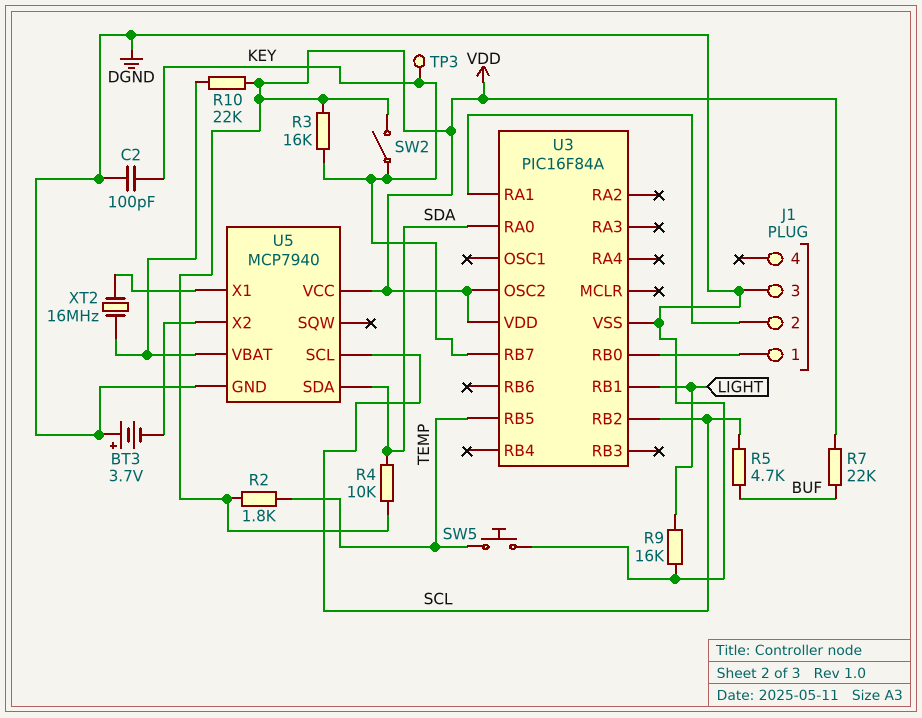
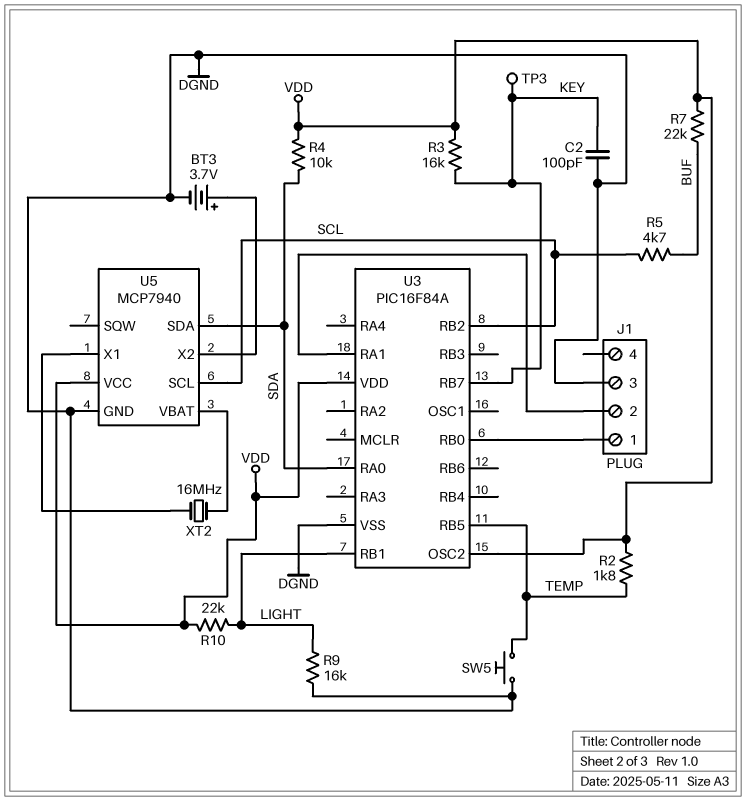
BT3: 3.7V (plus DGND, minus U5/X2) -> 3.7V (plus U5/X2, minus DGND)
R10: 22k (U5/VBAT, VDD) -> 22k (LIGHT, VDD)
SW2: switch (KEY, VDD) -> none

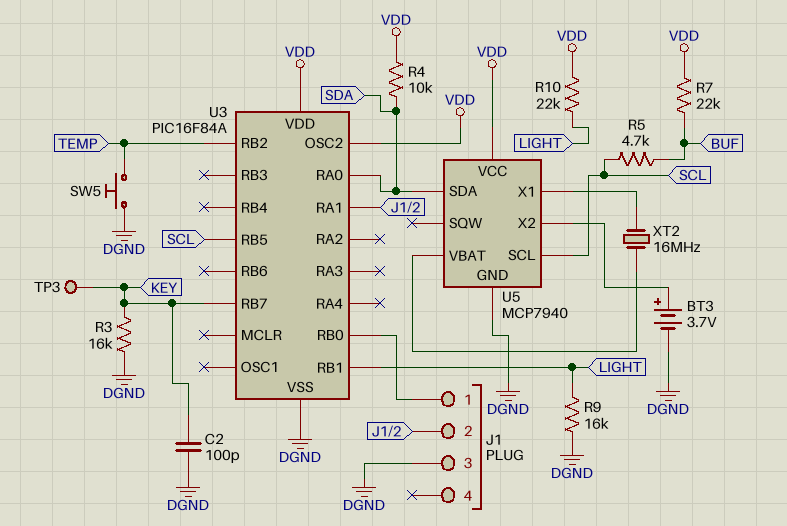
R2: 1.8k (TEMP, VDD) -> none
R3: 16k (KEY, VDD) -> 16k (DGND, KEY)
U3 pin RB2: SCL -> TEMP
U3 pin RB5: TEMP -> SCL

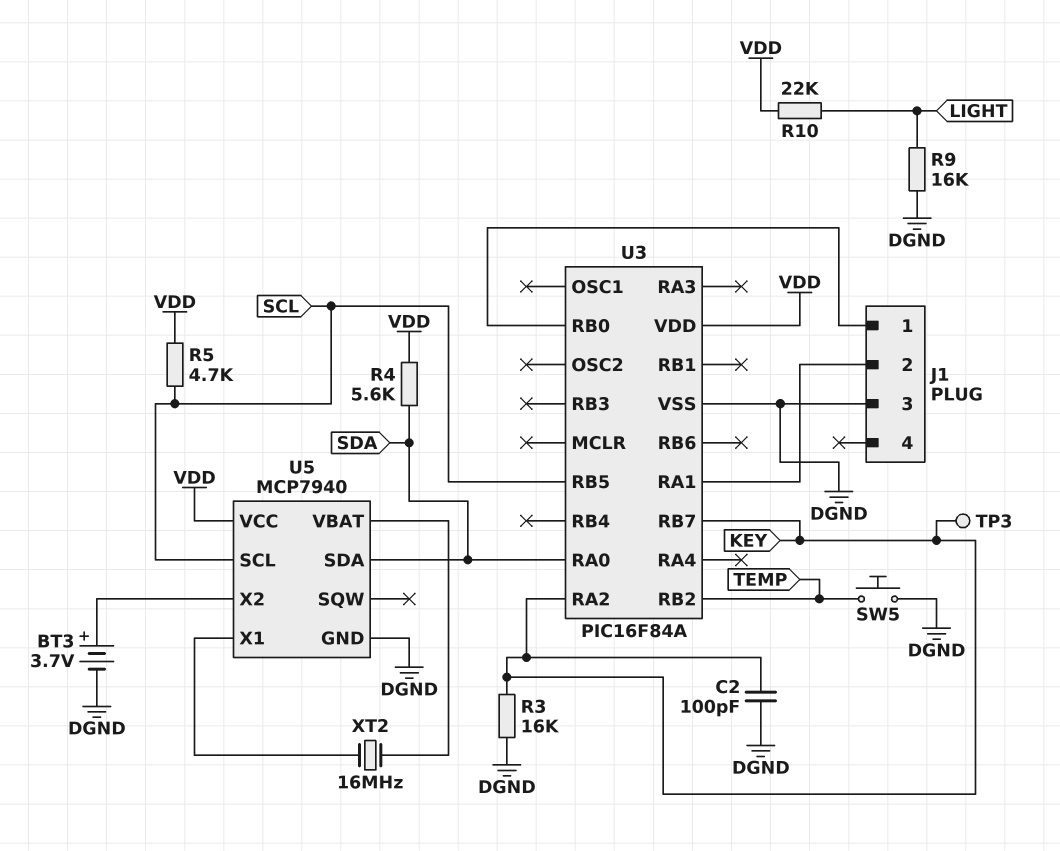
R4: 10k (SDA, VDD) -> 5.6k (SDA, VDD)
R5: 4.7k (BUF, SCL) -> 4.7k (SCL, VDD)
R7: 22k (BUF, VDD) -> none
U3 pin OSC2: VDD -> none
U3 pin RA2: none -> KEY
U3 pin RB1: LIGHT -> none

